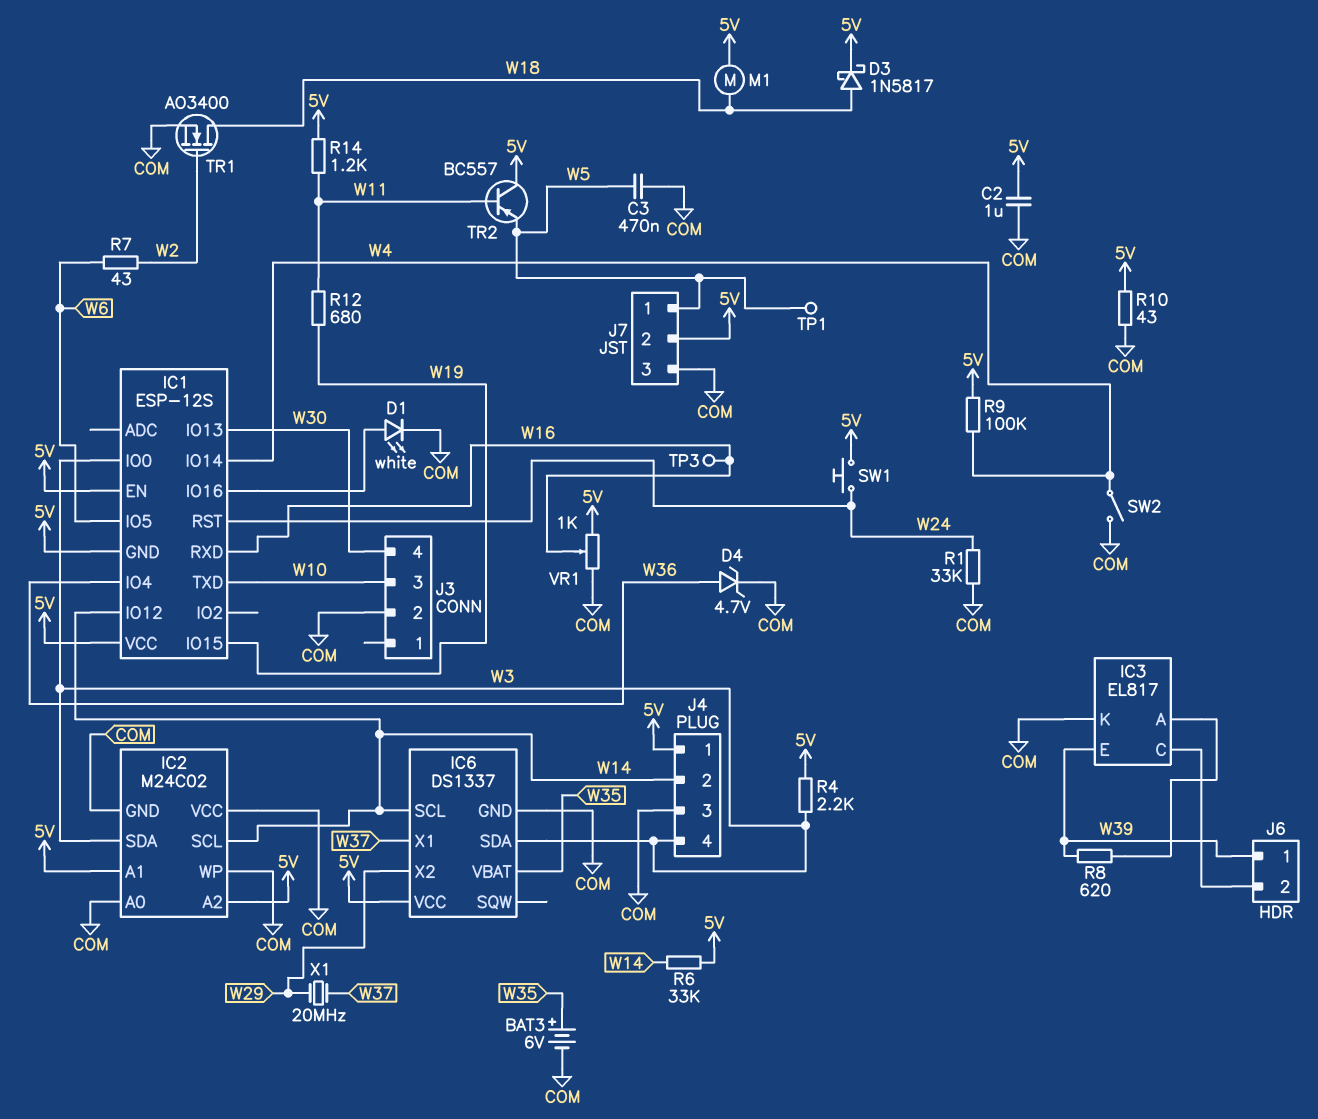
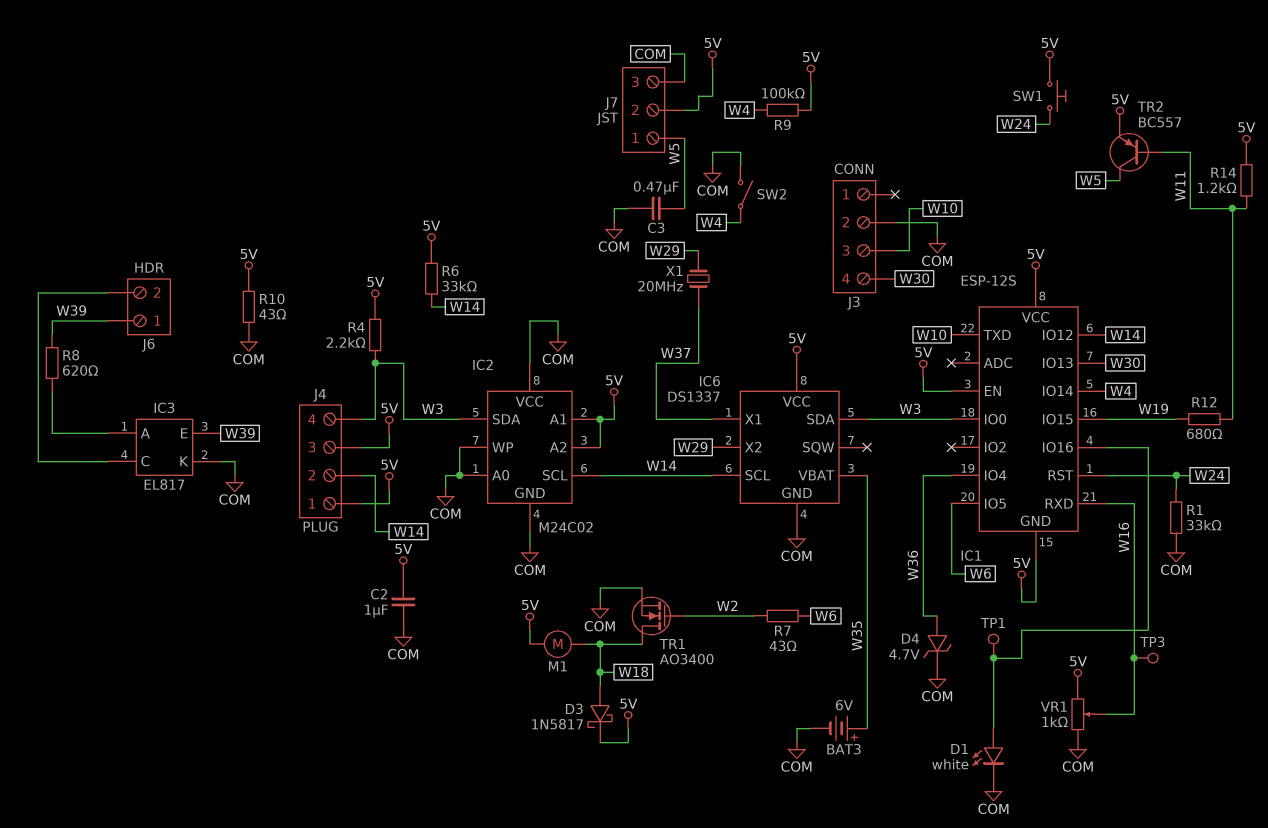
J4 pin 3: COM -> 5V
TP1: test point (W5) -> test point (IC1/IO16)
TR2: PNP BC557 (B W11, C 5V, E W5) -> PNP BC557 (B W11, C W5, E 5V)

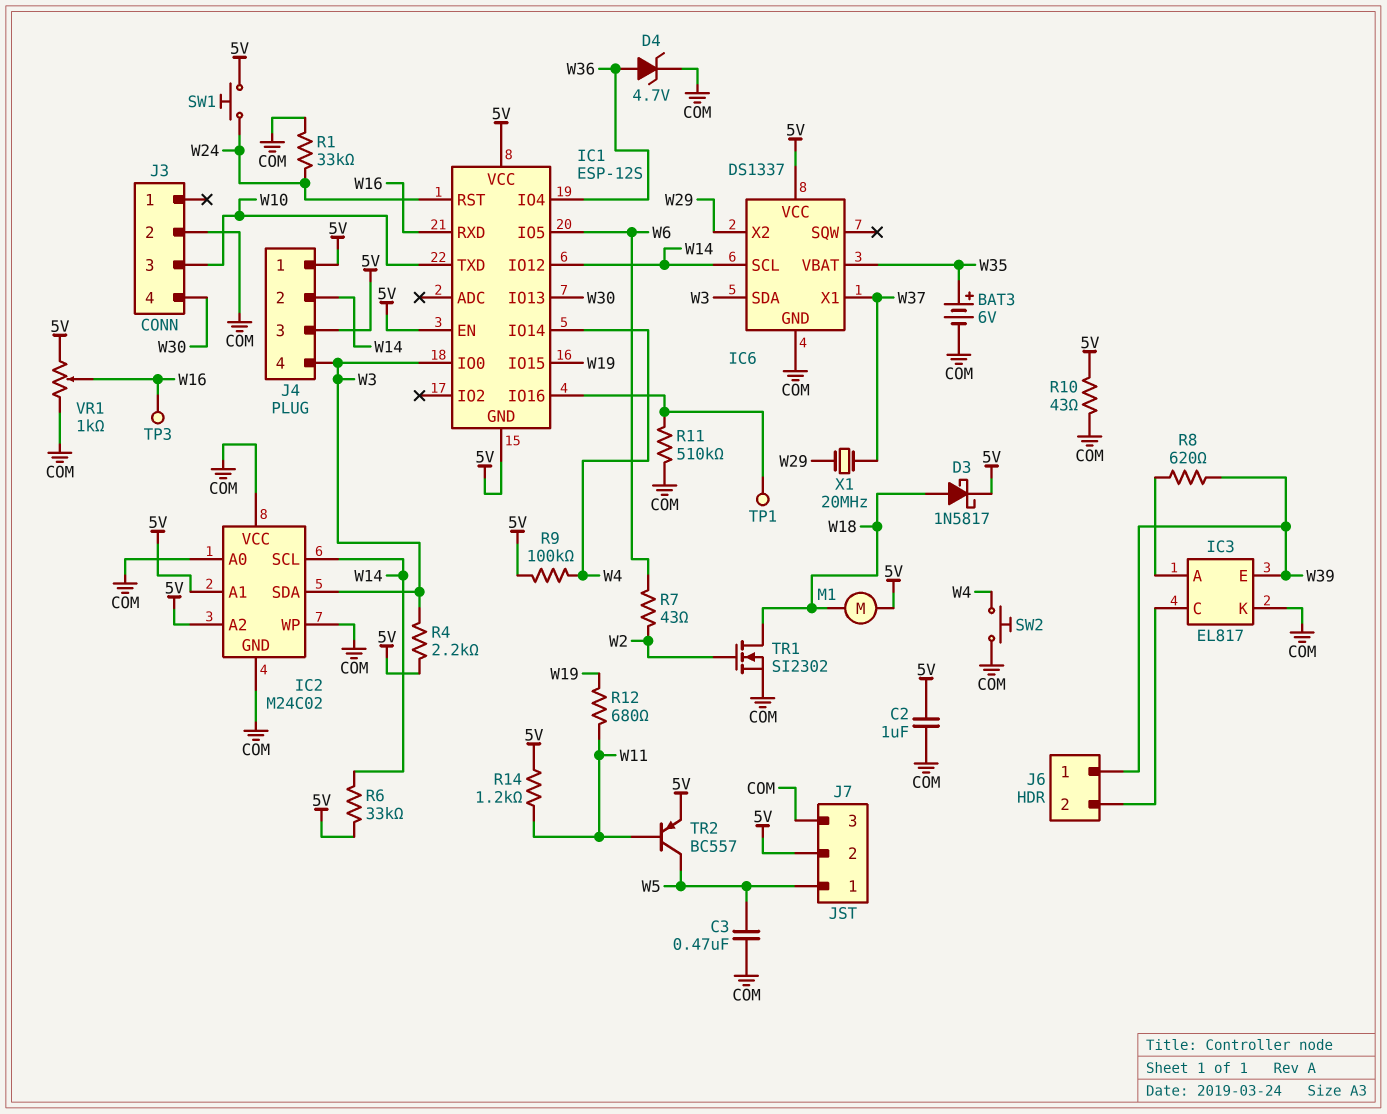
D1: LED white (A IC1/IO16, K COM) -> none
R11: none -> 510k (COM, IC1/IO16)
SW2: switch (COM, W4) -> button (COM, W4)
TR1: NMOS AO3400 (G W2, D W18, S COM) -> NMOS SI2302 (G W2, D W18, S COM)

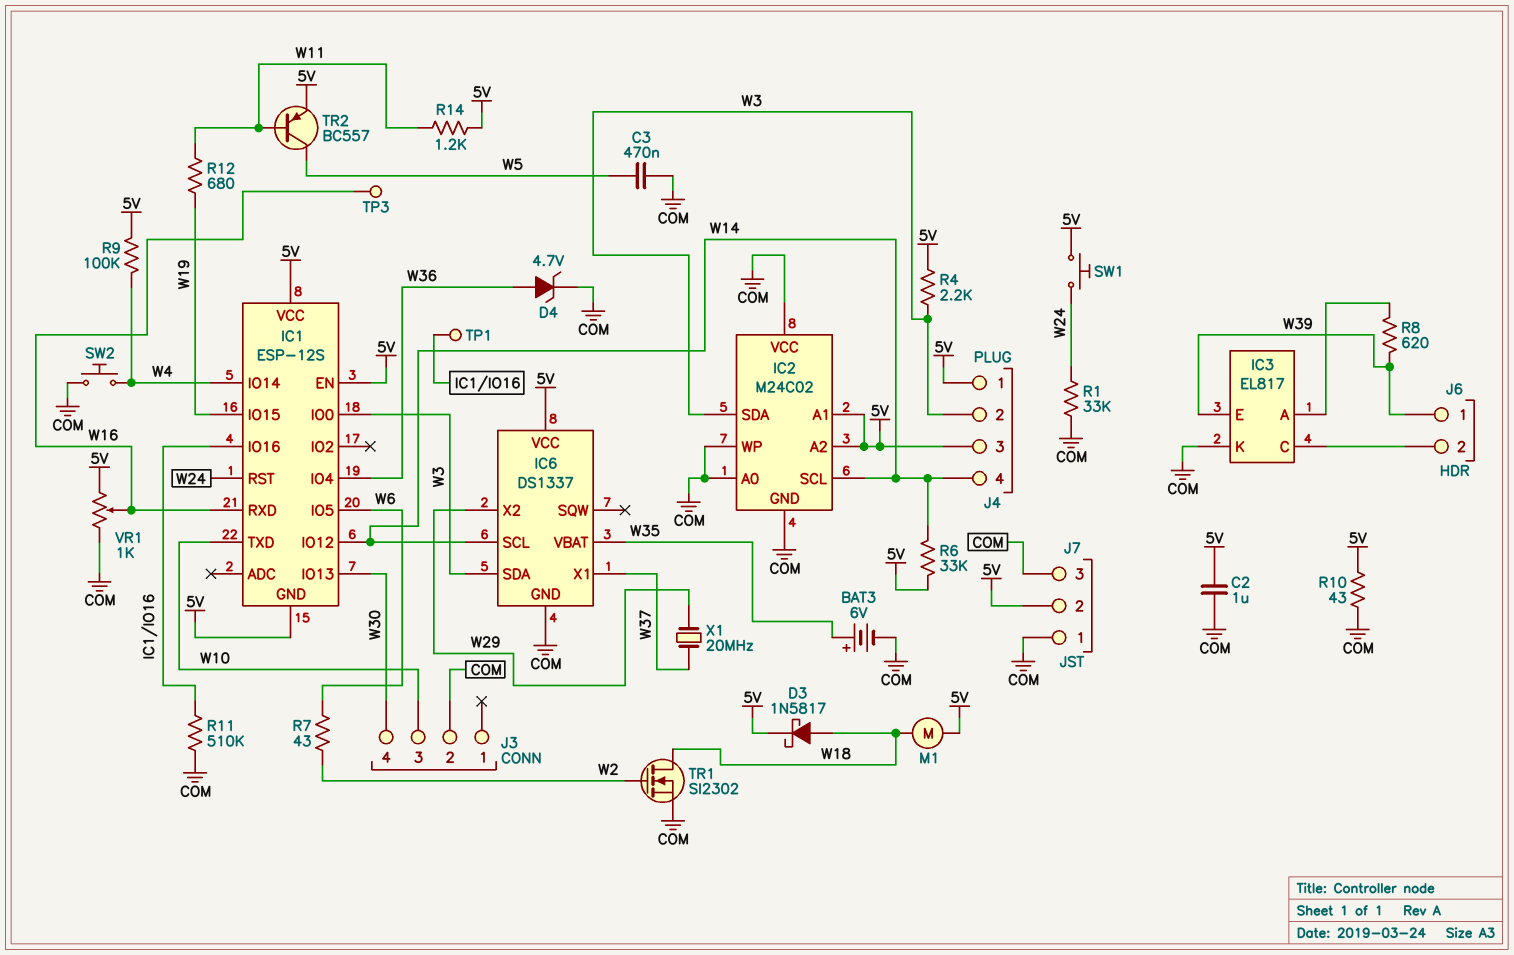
J4 pin 2: W14 -> W3
J4 pin 4: W3 -> W14
J7 pin 1: W5 -> COM

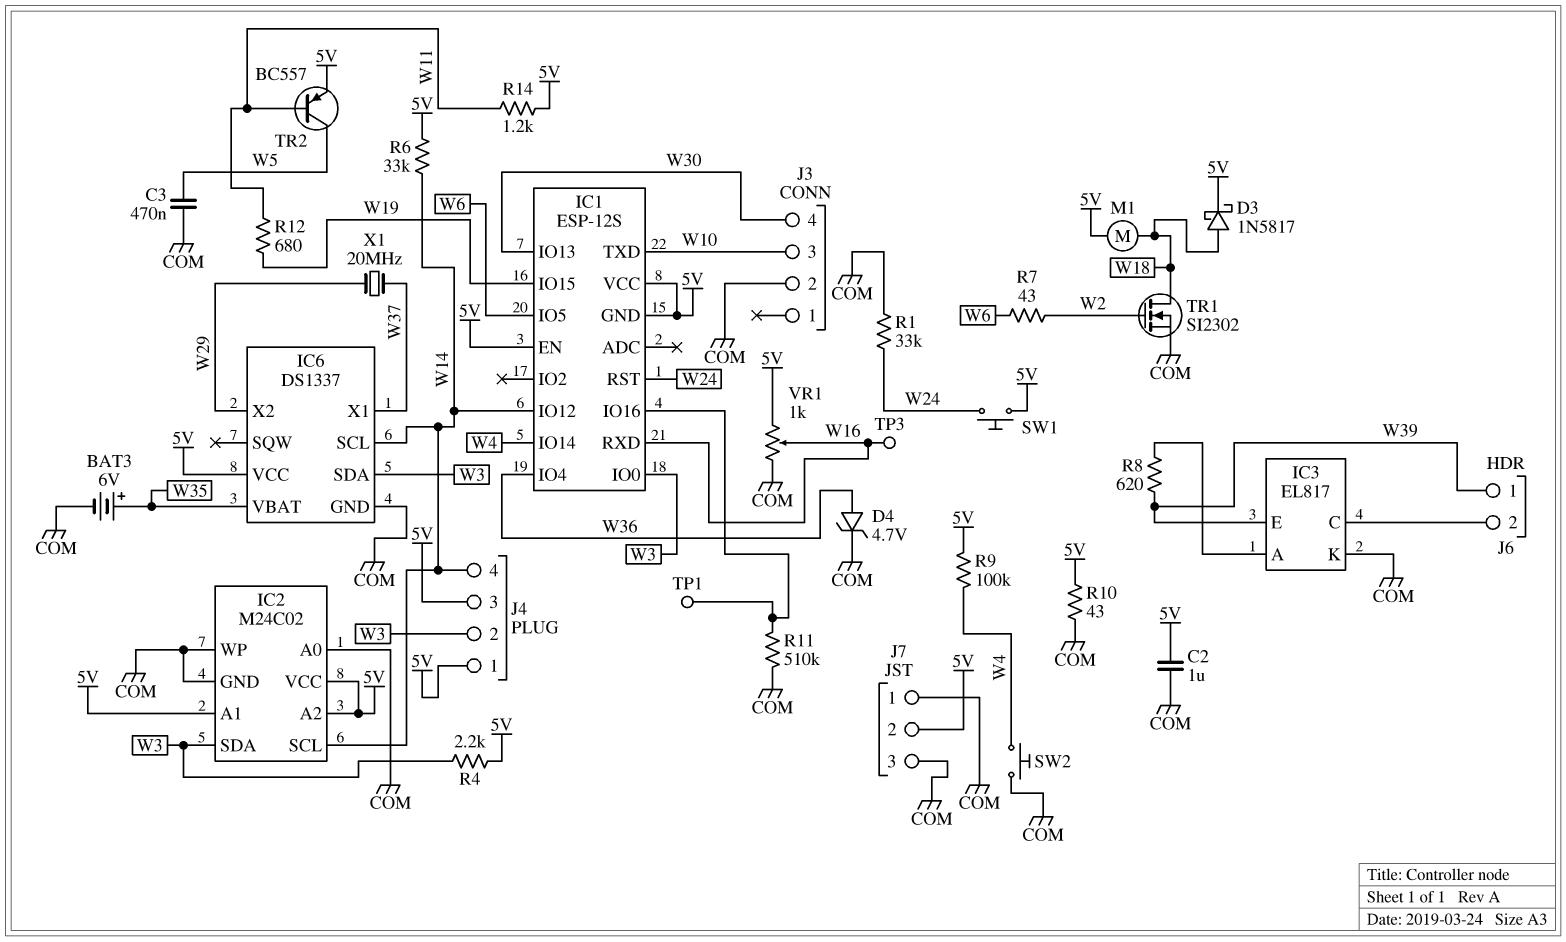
IC2 pin VCC: COM -> 5V

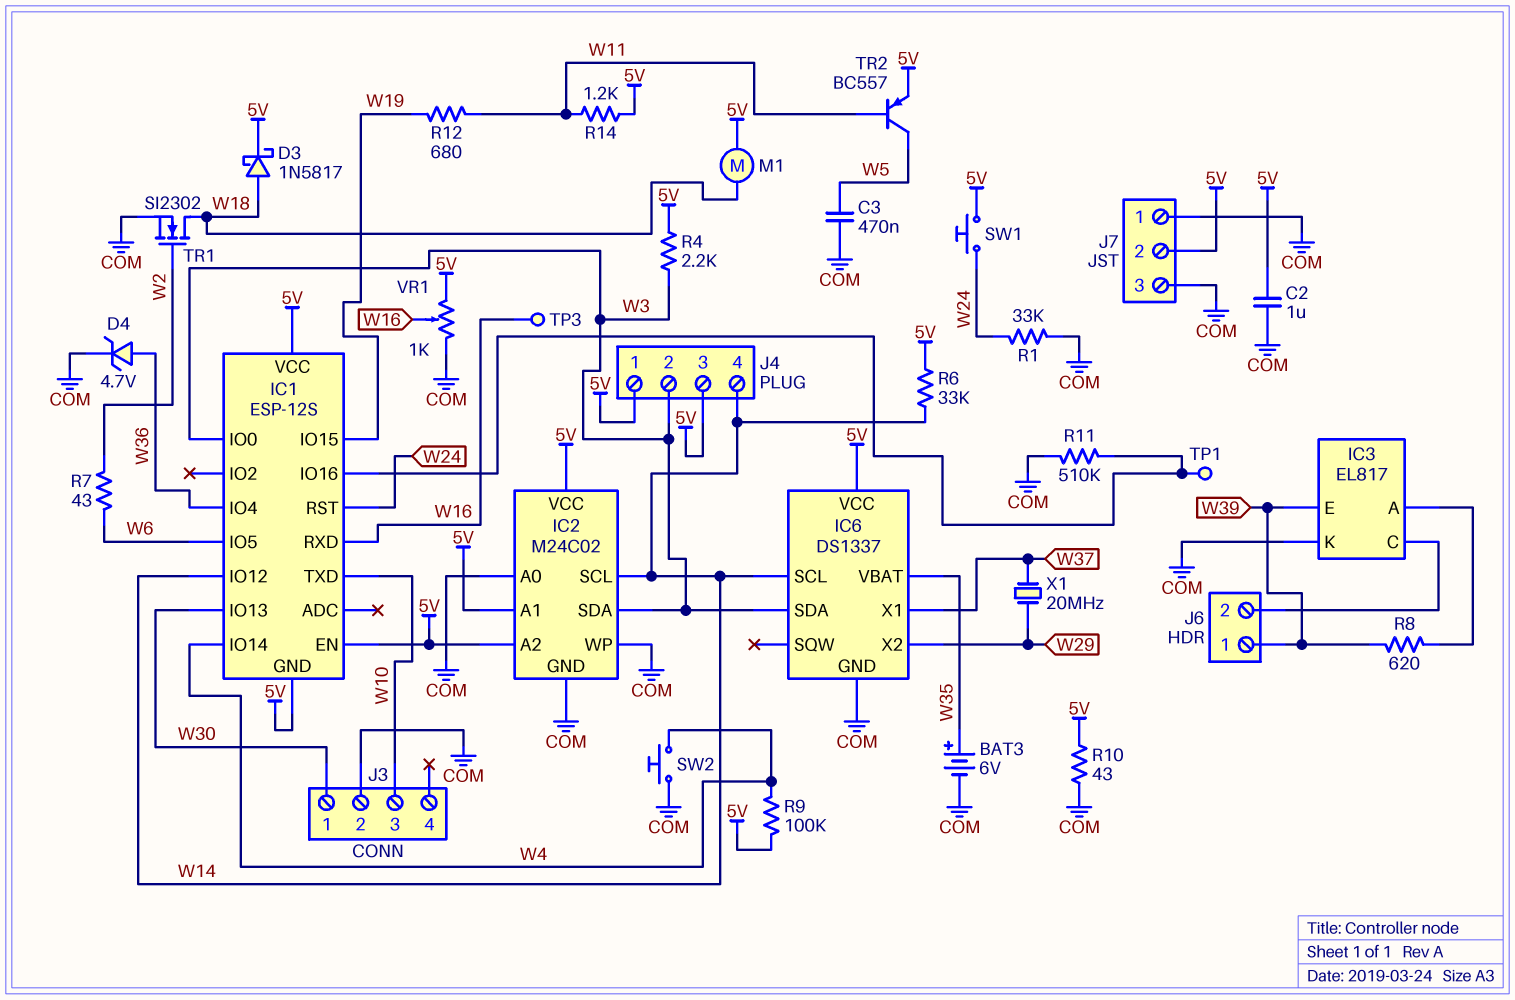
J3 pin 1: none -> W30
J3 pin 4: W30 -> none

